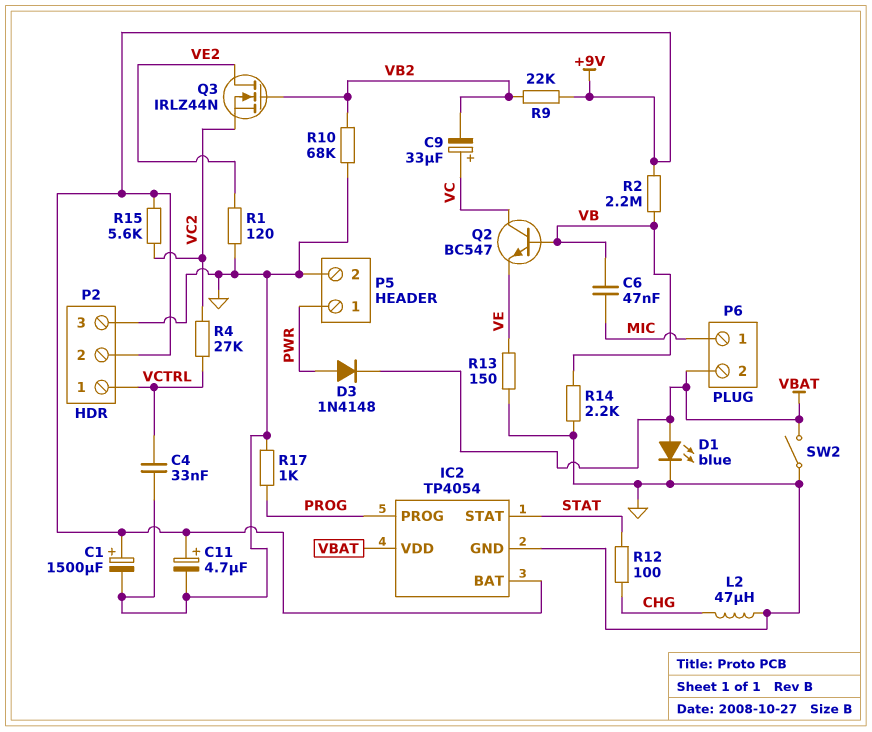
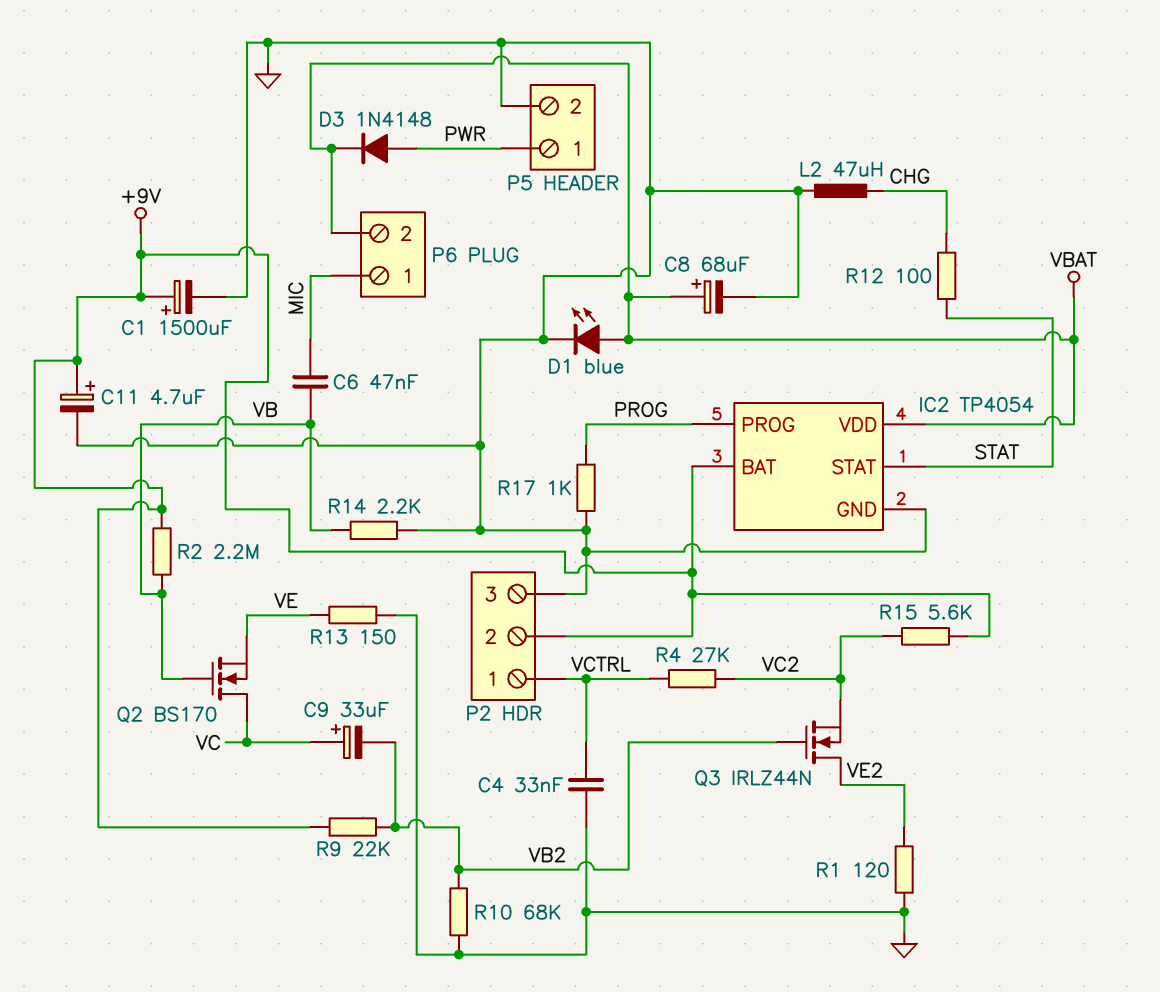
C8: none -> 68uF (plus VBAT, minus GND)
Q2: NPN BC547 (B VB, C VC, E VE) -> NMOS BS170 (G VB, D VC, S VE)
SW2: switch (GND, VBAT) -> none

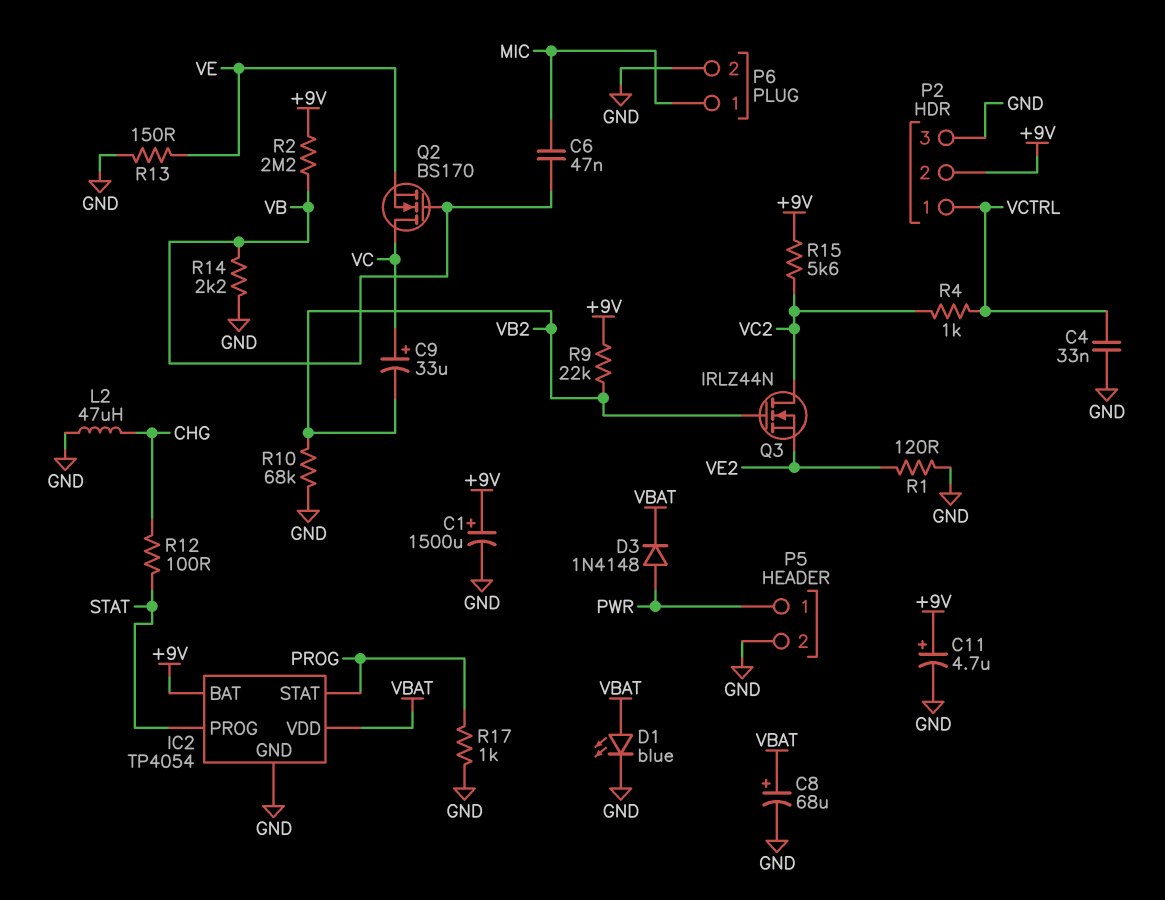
IC2 pin PROG: PROG -> STAT
IC2 pin STAT: STAT -> PROG
P6 pin 2: VBAT -> GND
Q3: NMOS IRLZ44N (G VB2, D VE2, S VC2) -> NMOS IRLZ44N (G VB2, D VC2, S VE2)
R4: 27k (VC2, VCTRL) -> 1k (VC2, VCTRL)

